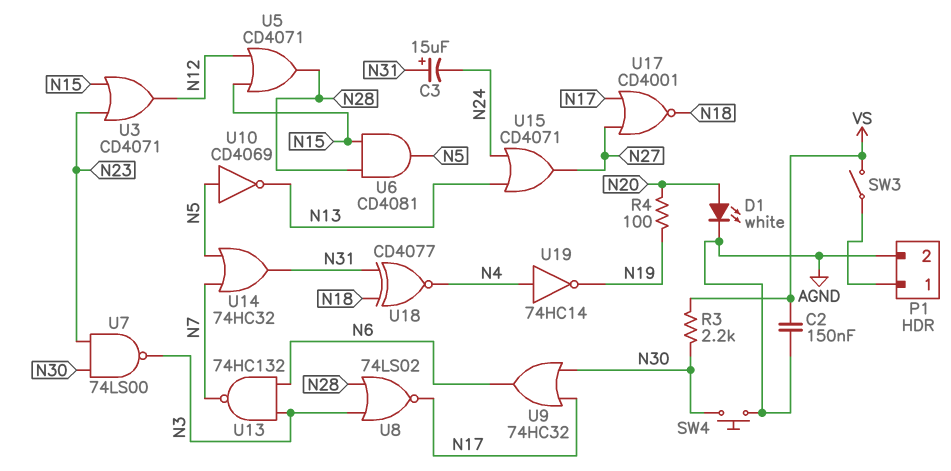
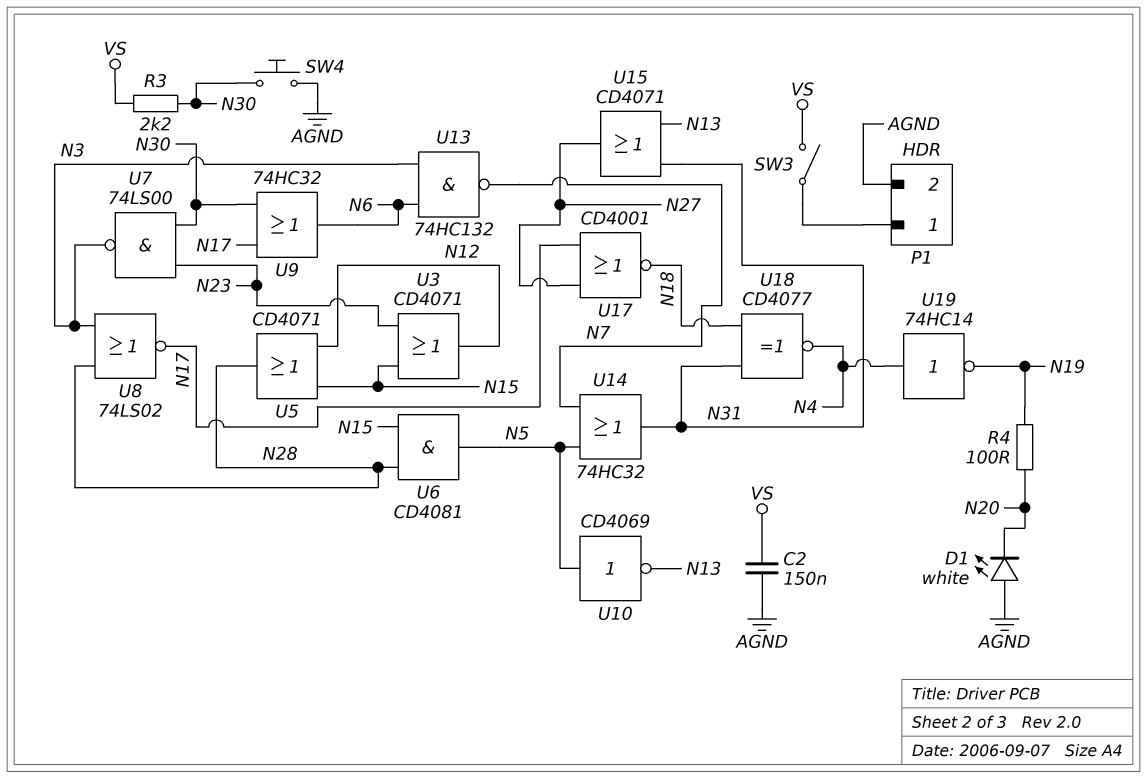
C3: 15uF (plus N31, minus N24) -> none
D1: LED white (A N20, K AGND) -> LED white (A AGND, K N20)
U15: OR CD4071 (in N13, in N24, out N27) -> OR CD4071 (in N13, in N31, out N27)

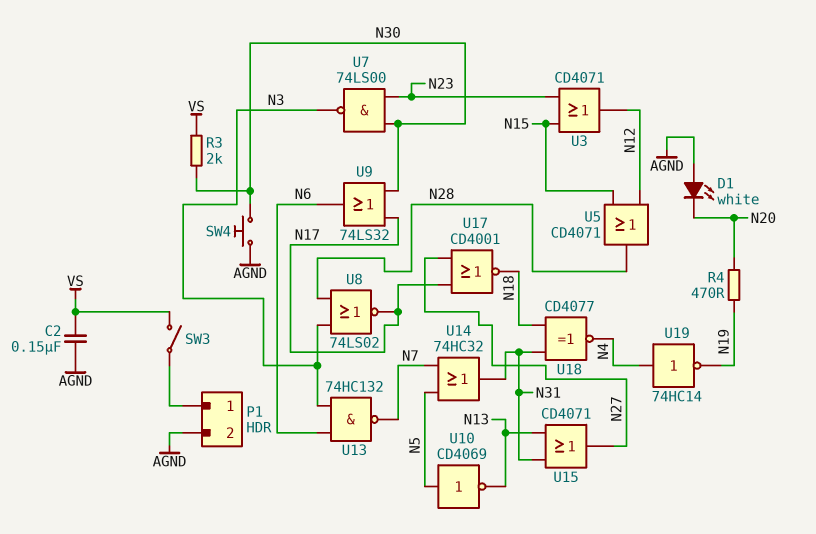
R3: 2.2k (N30, VS) -> 2k (N30, VS)
R4: 100 (N19, N20) -> 470 (N19, N20)
U6: AND CD4081 (in N15, in N28, out N5) -> none
U9: OR 74HC32 (in N17, in N30, out N6) -> OR 74LS32 (in N17, in N30, out N6)

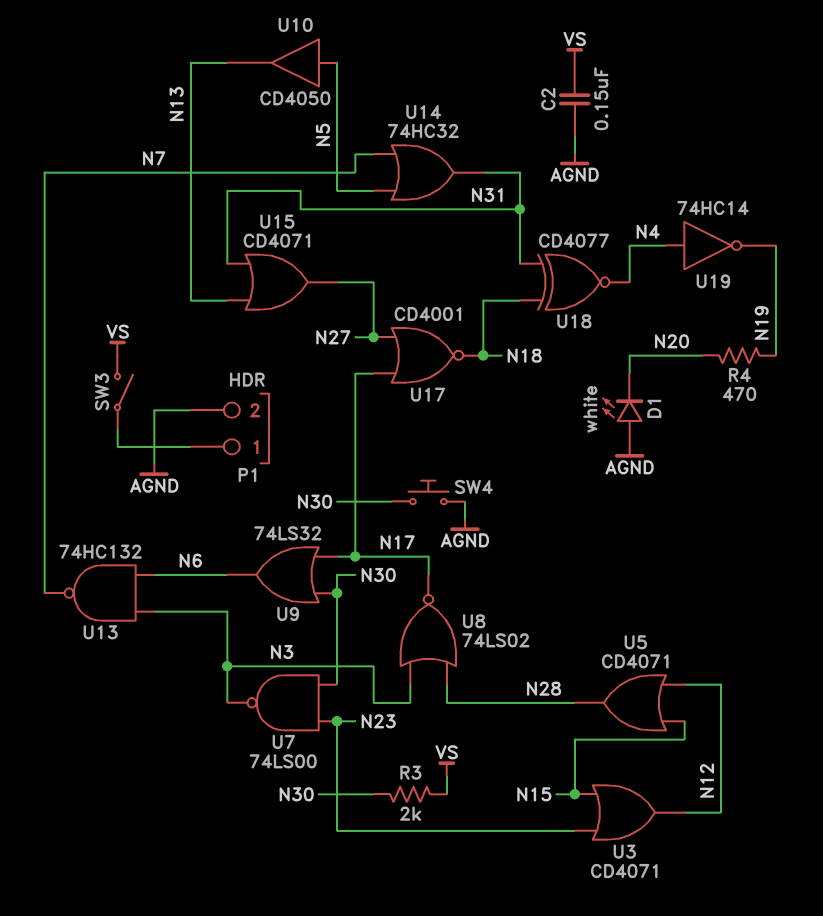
U10: NOT CD4069 (in N5, out N13) -> buffer CD4050 (in N5, out N13)

